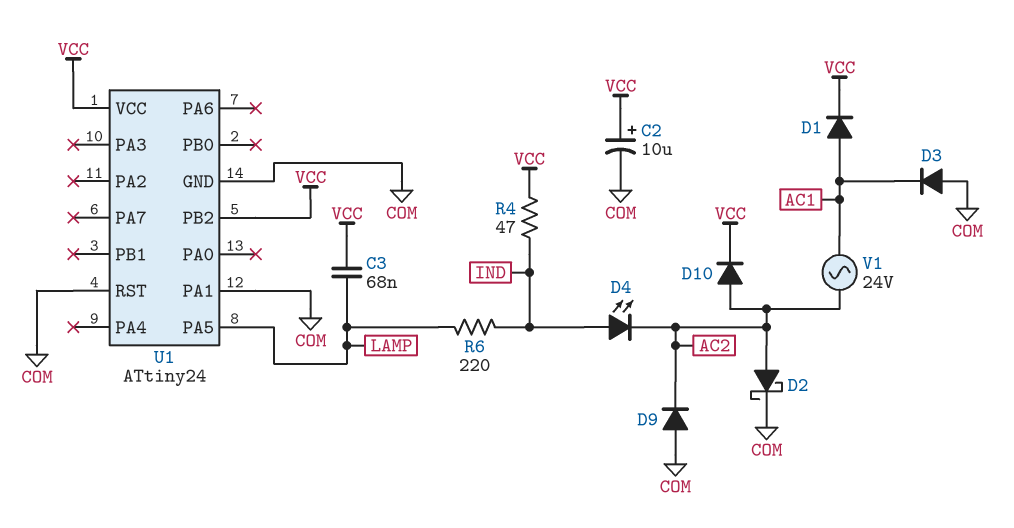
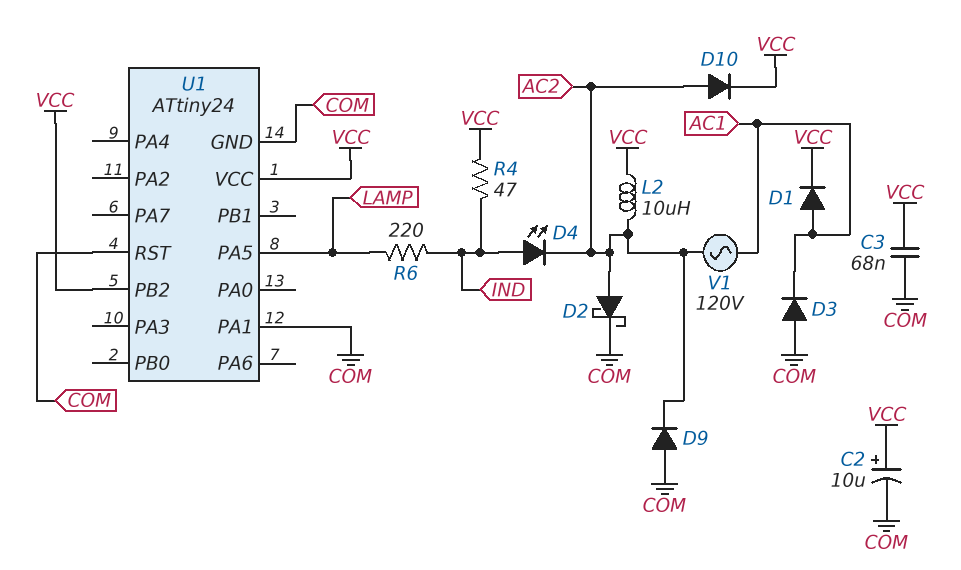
C3: 68nF (LAMP, VCC) -> 68nF (COM, VCC)
L2: none -> 10uH (AC2, VCC)
V1: AC 24V (AC1, AC2) -> AC 120V (AC1, AC2)

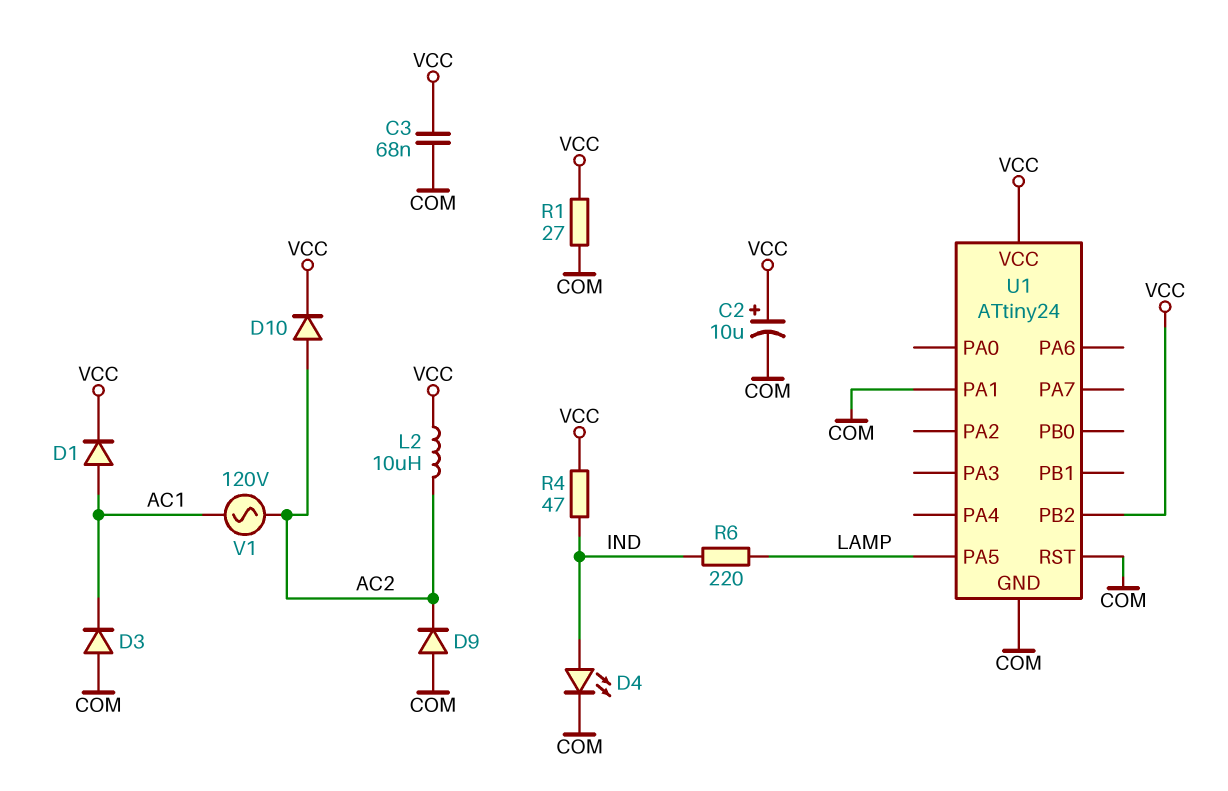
D2: schottky (A AC2, K COM) -> none
D4: LED (A IND, K AC2) -> LED (A IND, K COM)
R1: none -> 27 (COM, VCC)

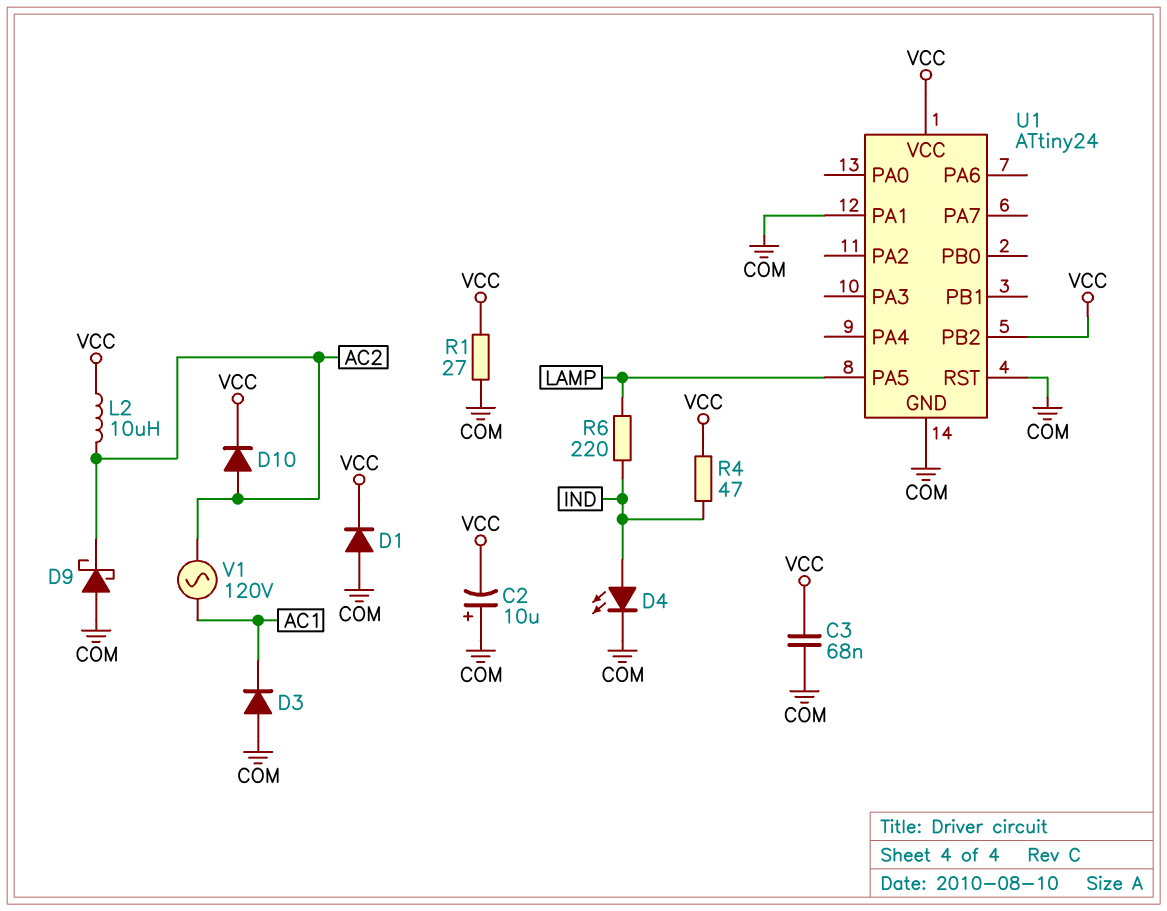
C2: 10uF (plus VCC, minus COM) -> 10uF (plus COM, minus VCC)
D1: diode (A AC1, K VCC) -> diode (A COM, K VCC)
D9: diode (A COM, K AC2) -> schottky (A COM, K AC2)

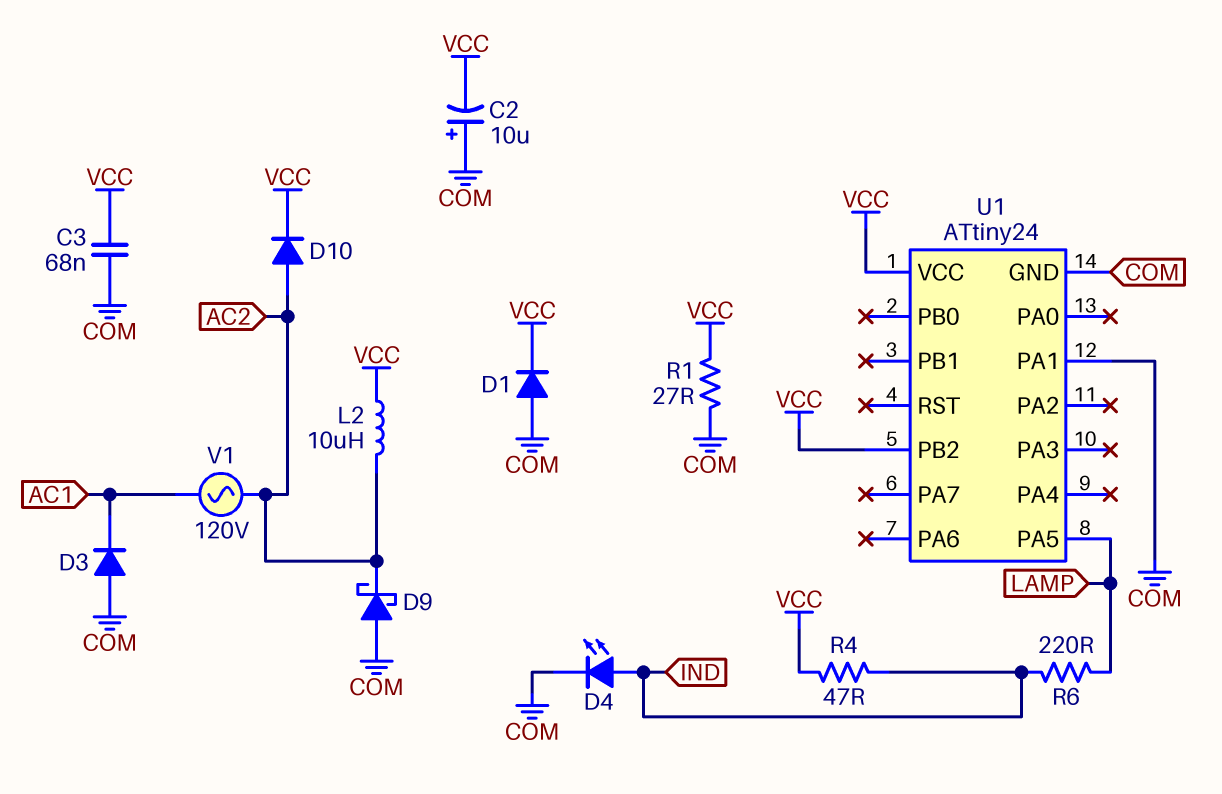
U1 pin RST: COM -> none

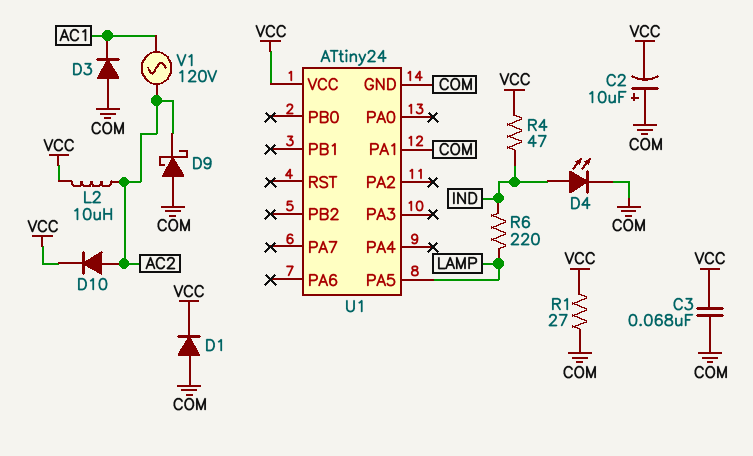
U1 pin PB2: VCC -> none

